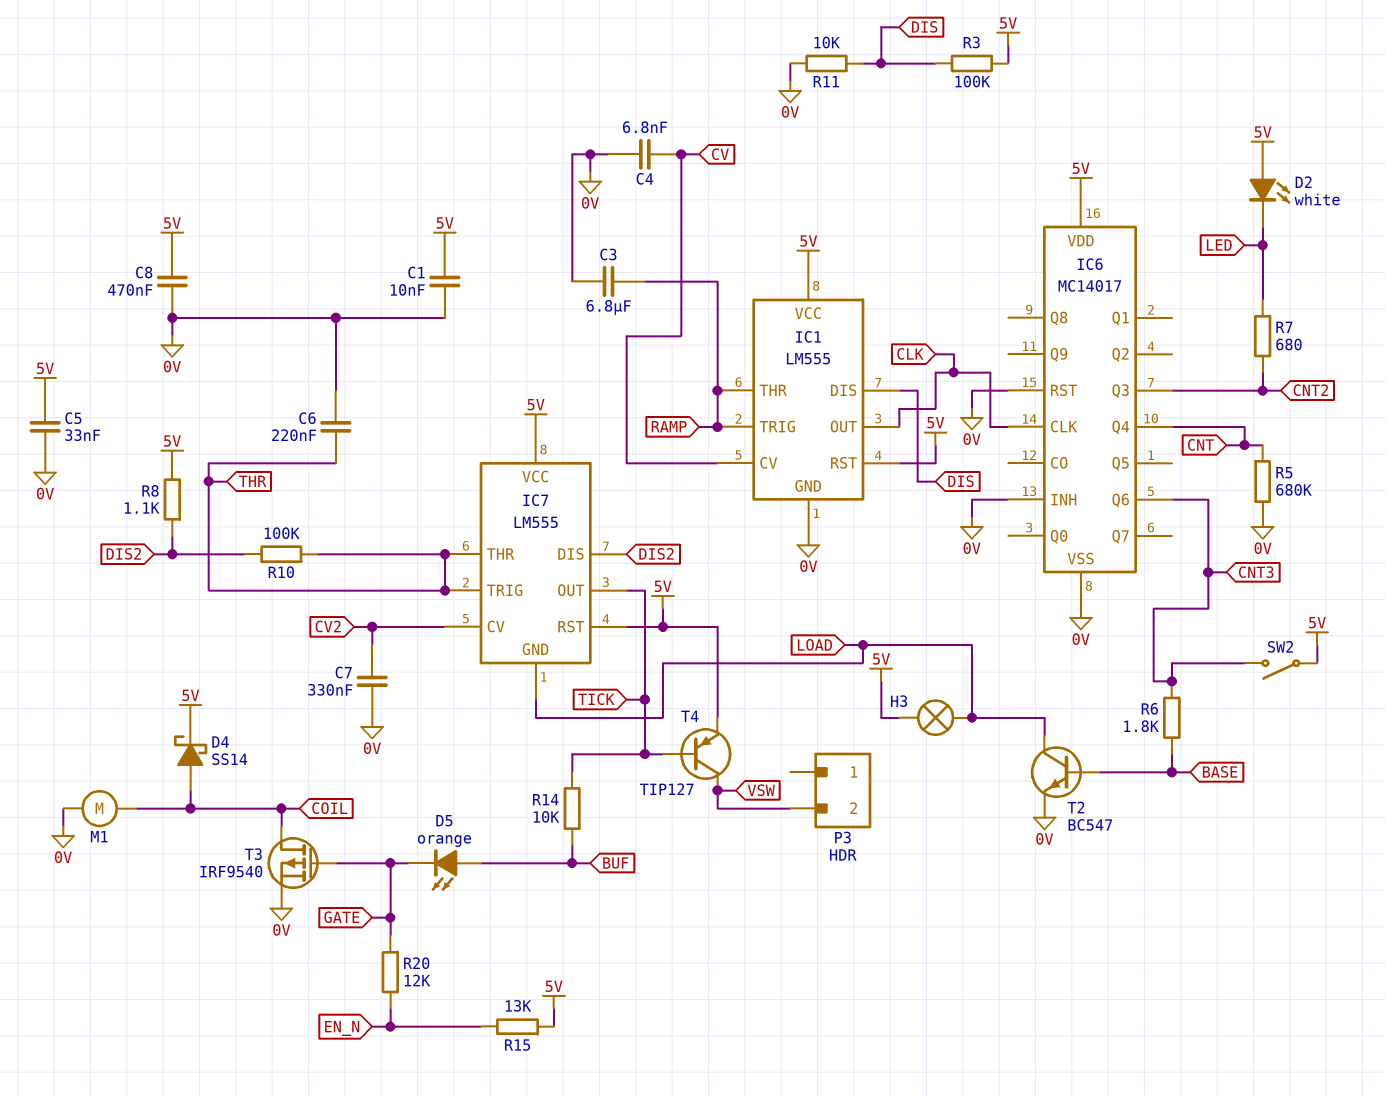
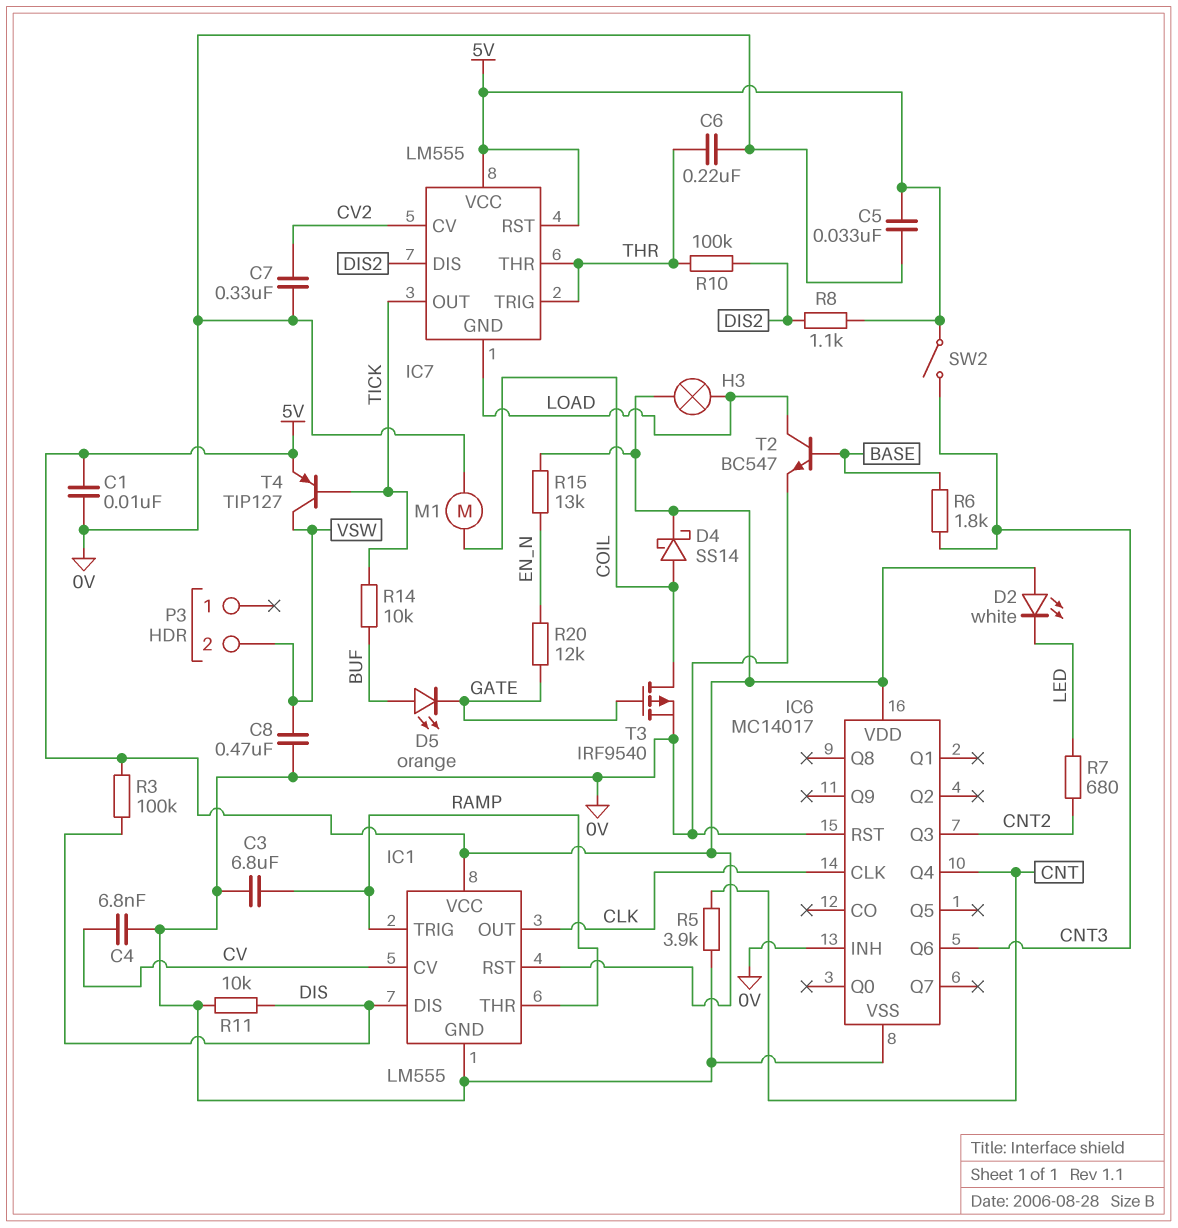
C8: 470nF (0V, 5V) -> 470nF (0V, VSW)
R5: 680k (0V, CNT) -> 3.9k (0V, CNT)

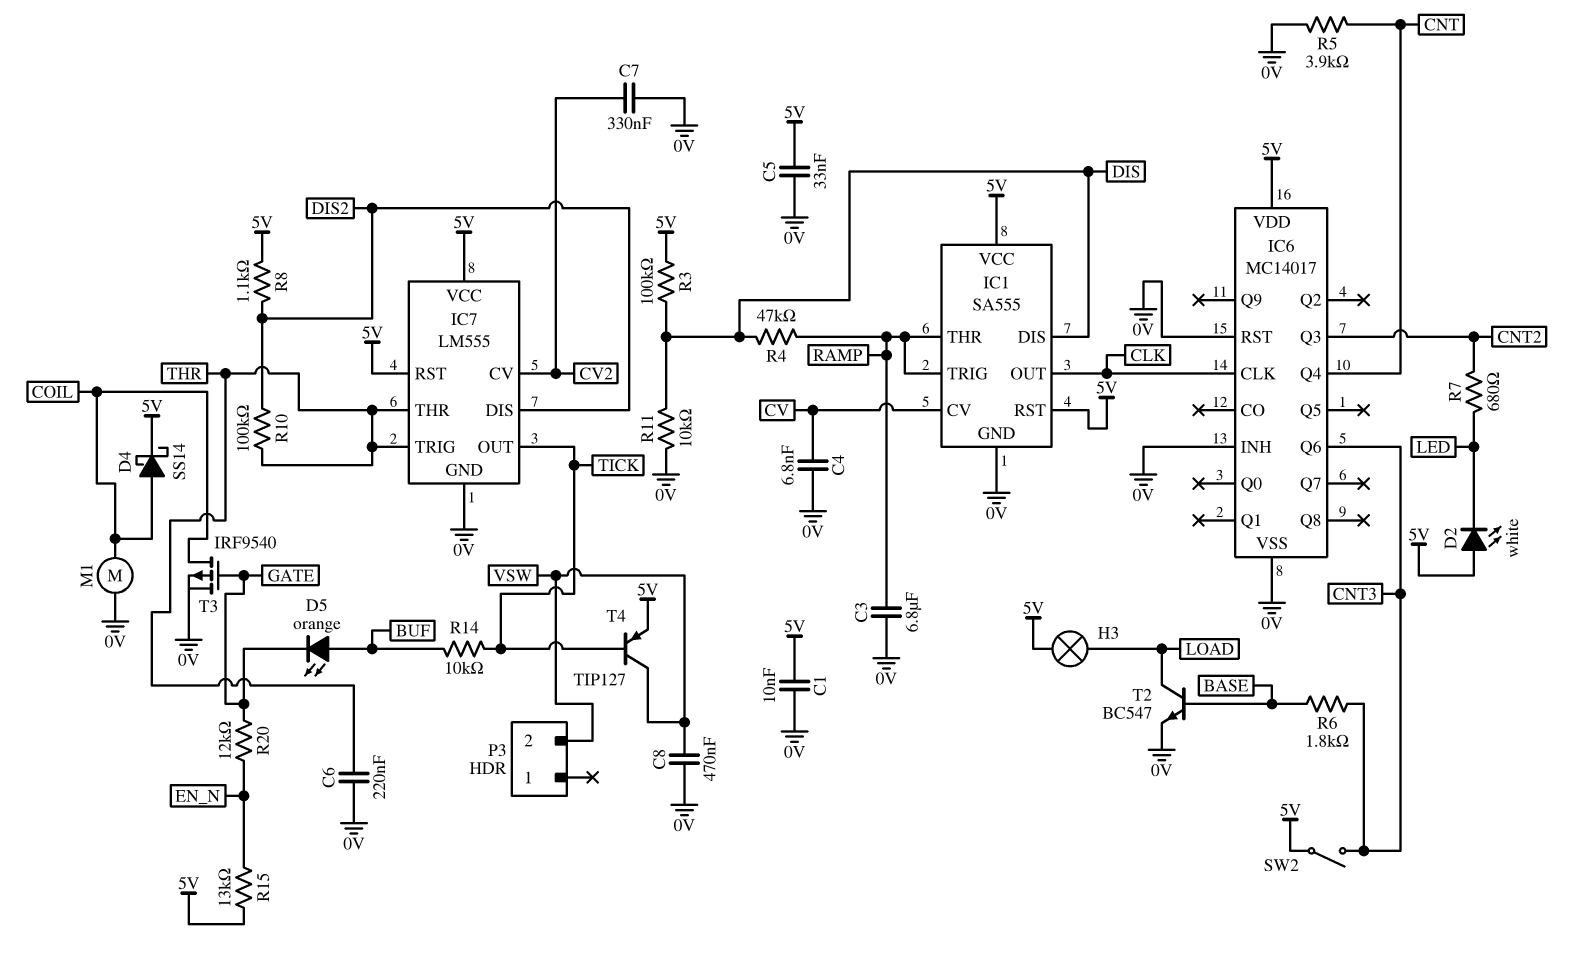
IC1: LM555 -> SA555
IC7 pin GND: LOAD -> 0V
R4: none -> 47k (DIS, RAMP)

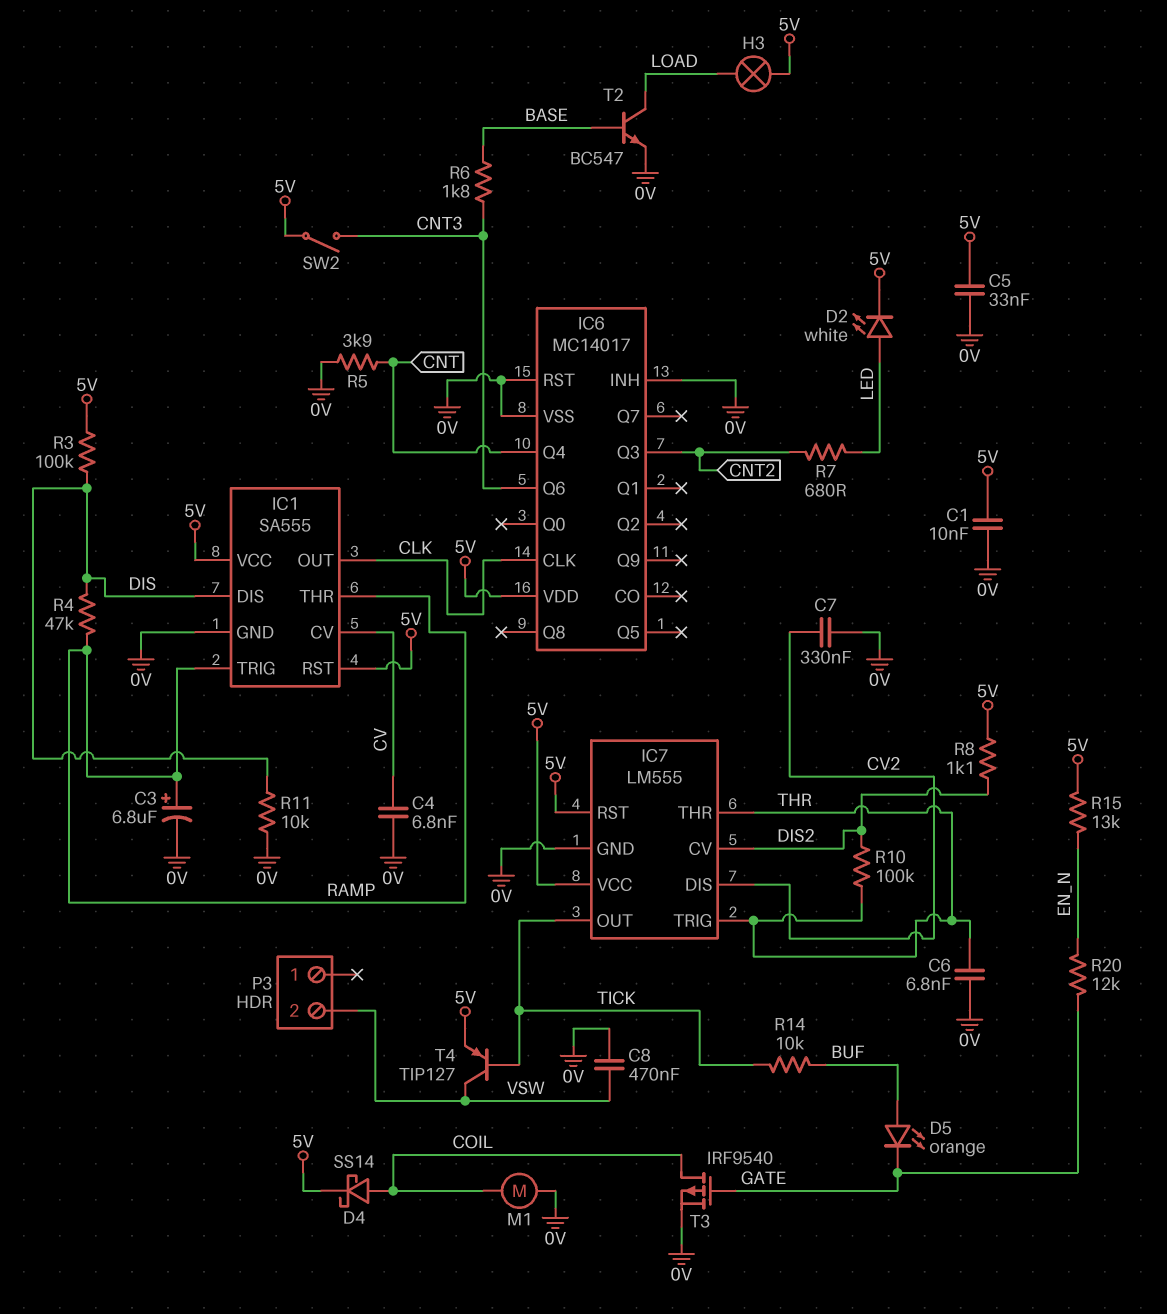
C3: 6.8uF (0V, RAMP) -> 6.8uF (plus RAMP, minus 0V)
C6: 220nF (0V, THR) -> 6.8nF (0V, THR)
D2: LED white (A 5V, K LED) -> LED white (A LED, K 5V)
IC7 pin CV: CV2 -> DIS2
IC7 pin DIS: DIS2 -> CV2

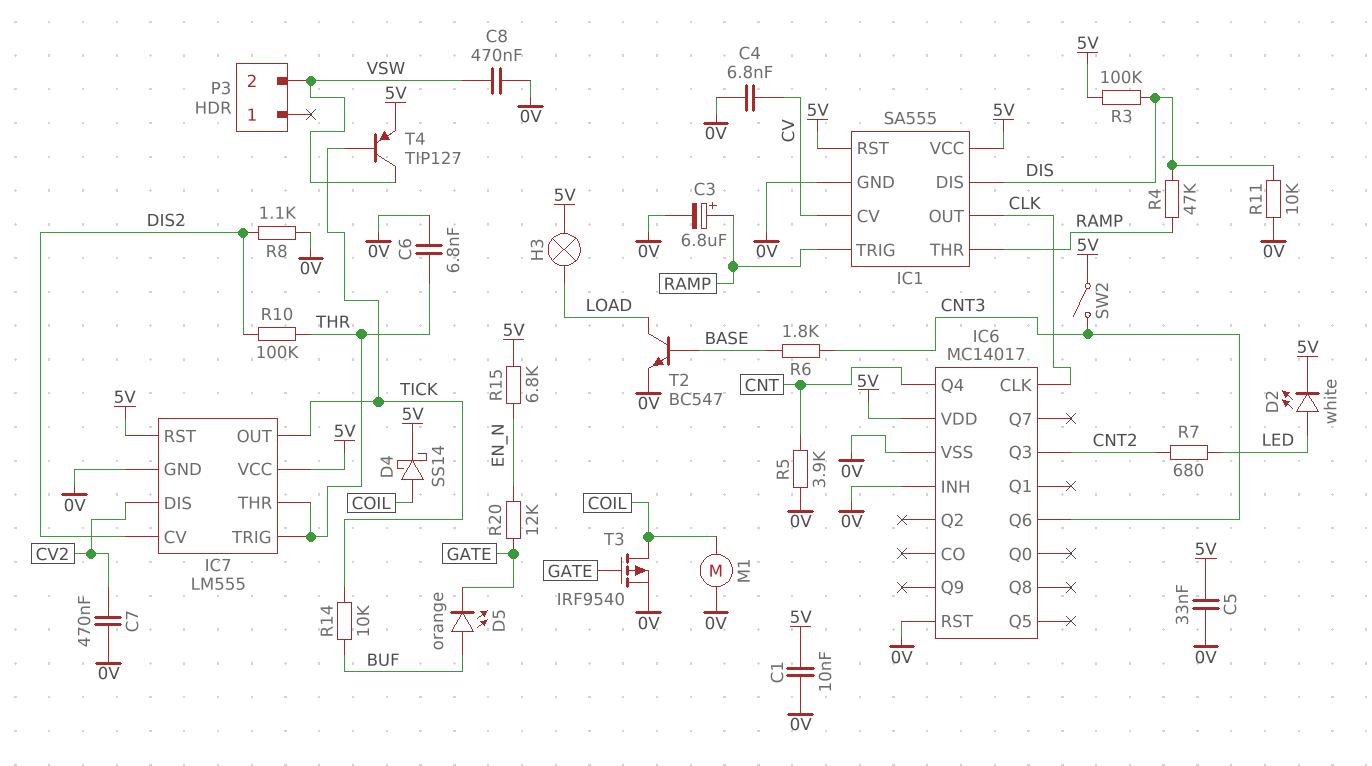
C7: 330nF (0V, CV2) -> 470nF (0V, CV2)
R8: 1.1k (5V, DIS2) -> 1.1k (0V, DIS2)
R15: 13k (5V, EN_N) -> 6.8k (5V, EN_N)

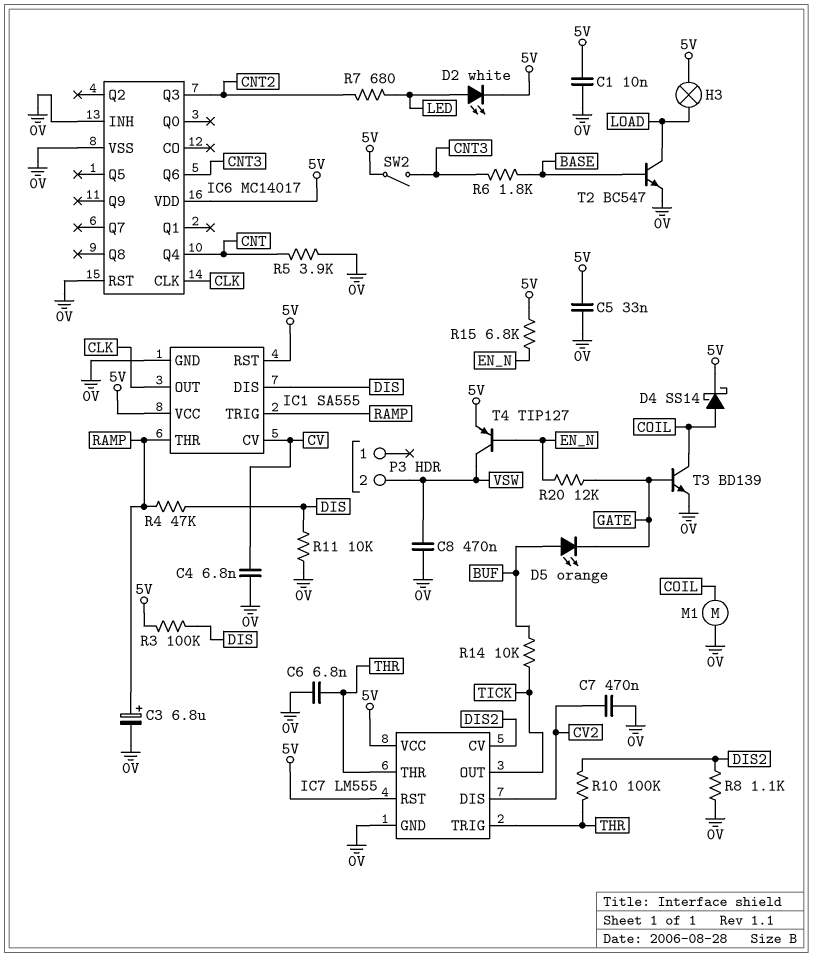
T3: PMOS IRF9540 (G GATE, D COIL, S 0V) -> NPN BD139 (B GATE, C COIL, E 0V)
T4: PNP TIP127 (B TICK, C VSW, E 5V) -> PNP TIP127 (B EN_N, C VSW, E 5V)

